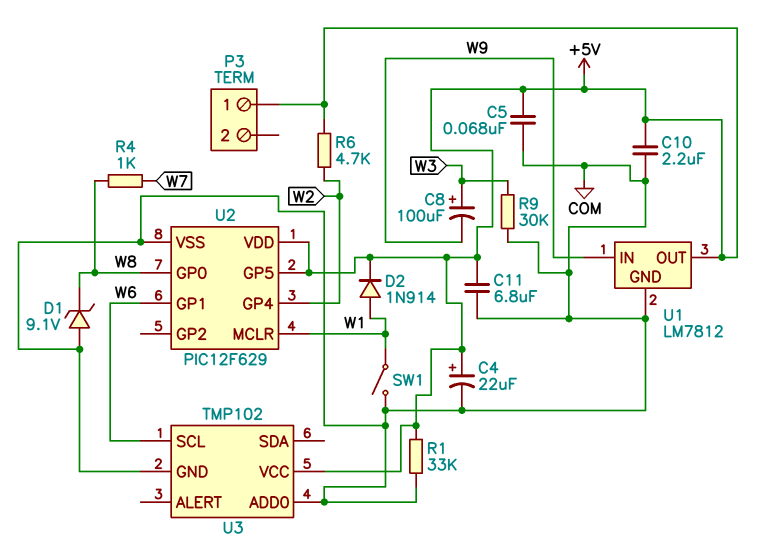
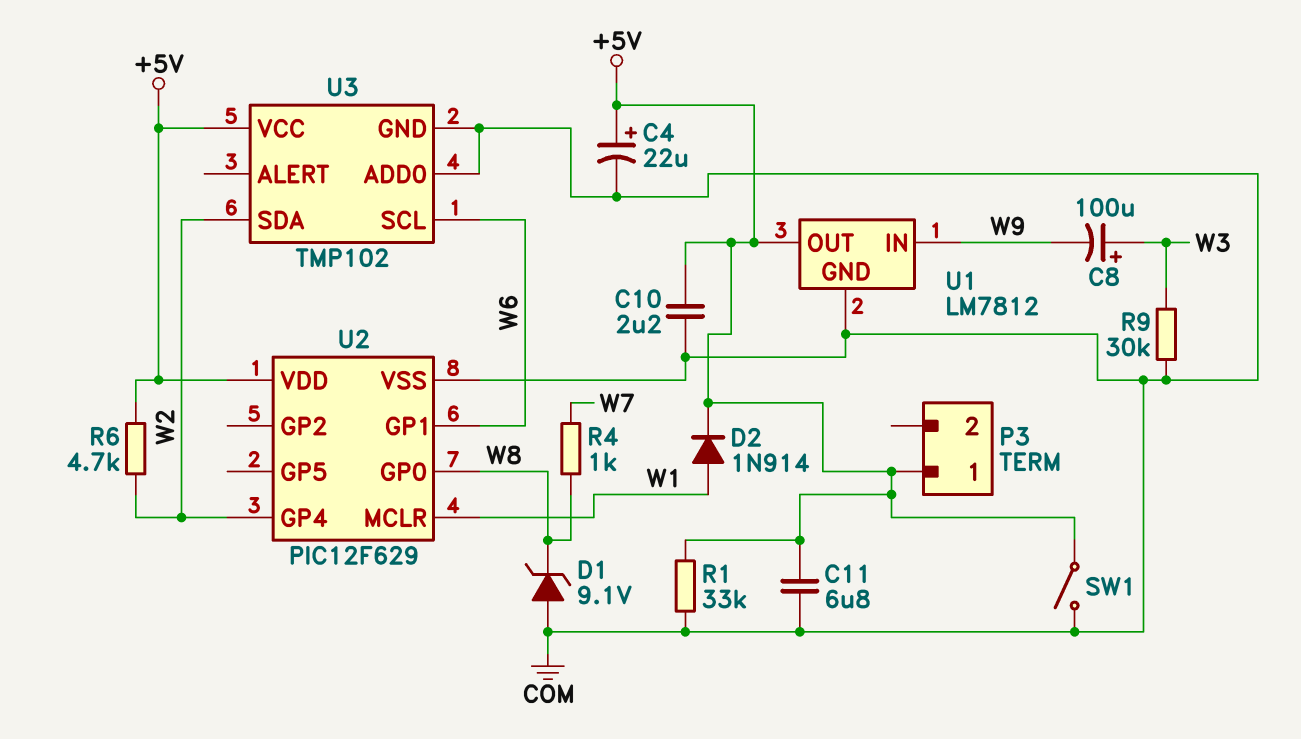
C5: 68nF (+5V, COM) -> none
SW1: switch (COM, W1) -> switch (+5V, COM)
U2 pin GP5: +5V -> none
U3 pin SDA: none -> W2

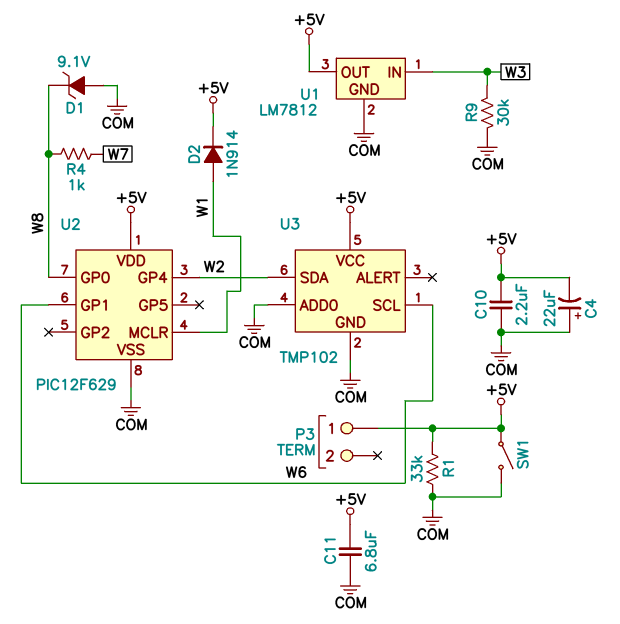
C4: 22uF (plus +5V, minus COM) -> 22uF (plus COM, minus +5V)
C8: 100uF (plus W3, minus W9) -> none
R6: 4.7k (+5V, W2) -> none
U1 pin IN: W9 -> W3

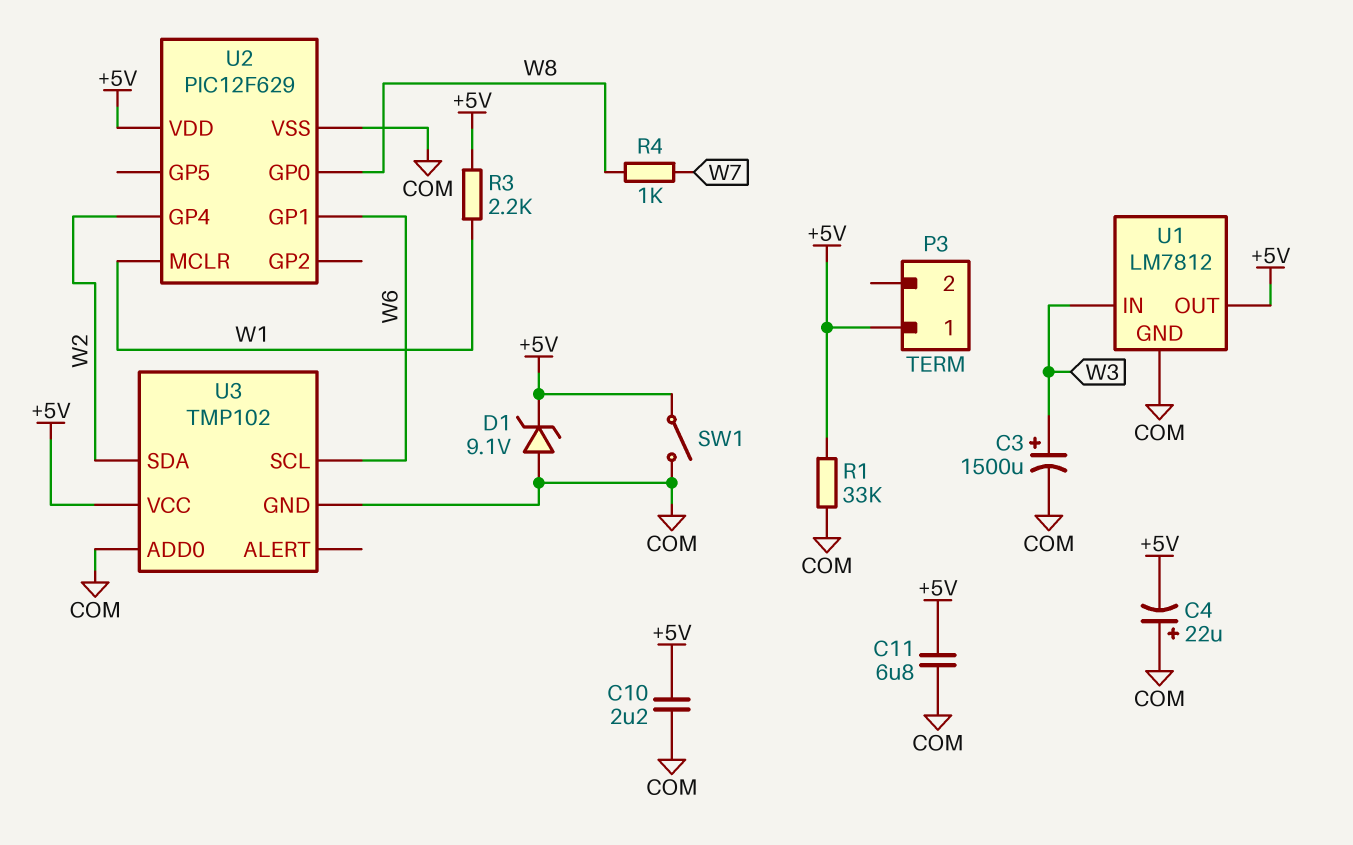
C3: none -> 1500uF (plus W3, minus COM)
D1: zener 9.1V (A COM, K W8) -> zener 9.1V (A COM, K +5V)
D2: diode 1N914 (A W1, K +5V) -> none
R3: none -> 2.2k (+5V, W1)
R9: 30k (COM, W3) -> none

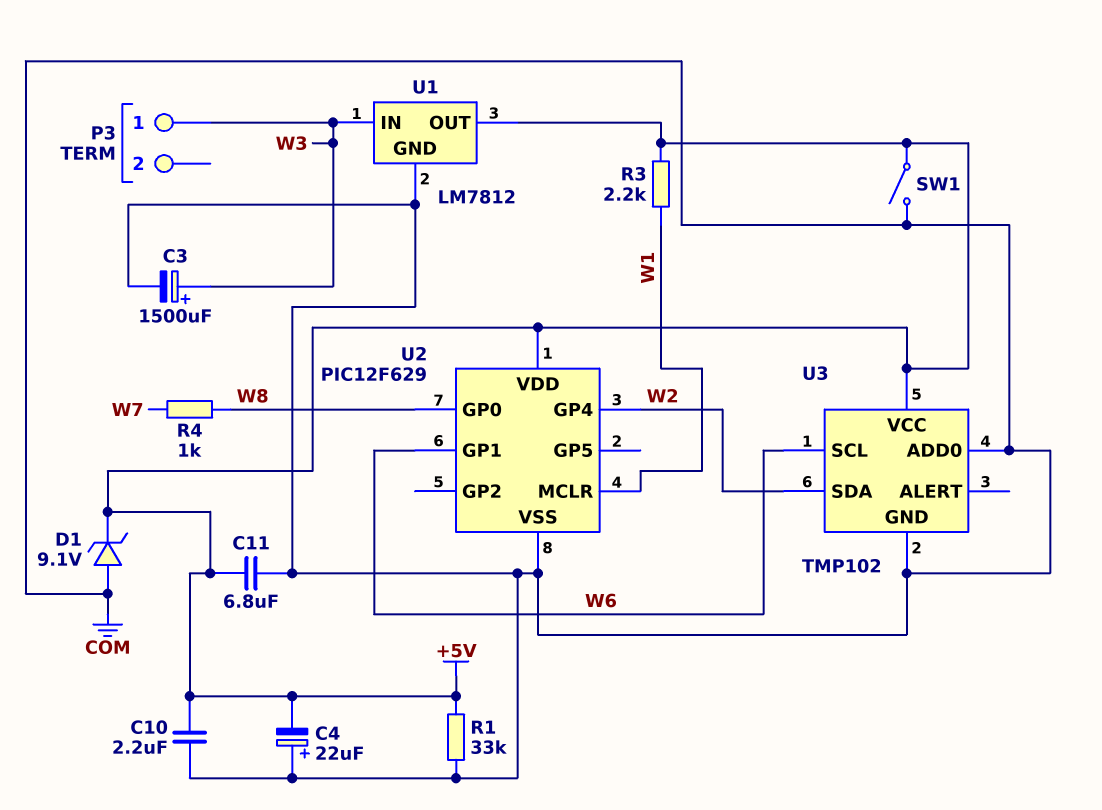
P3 pin 1: +5V -> W3

